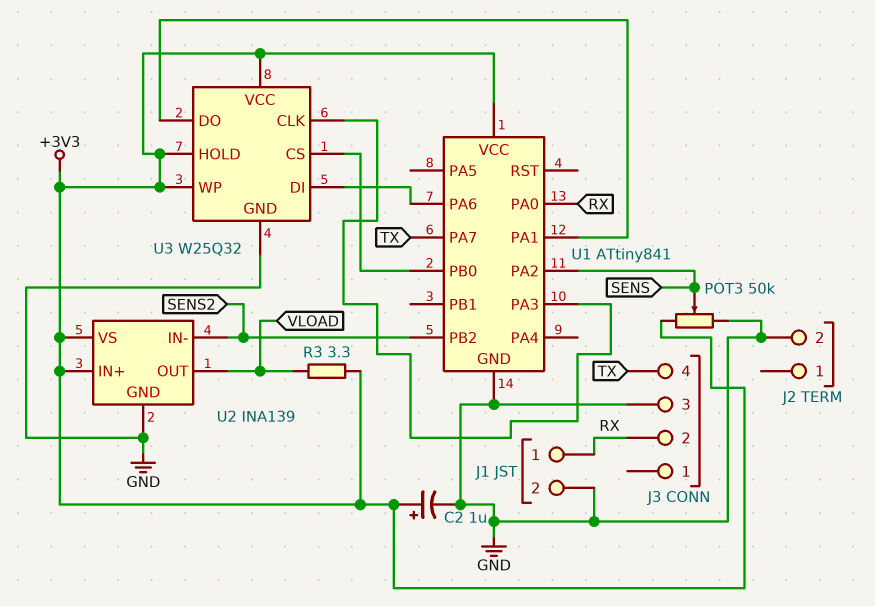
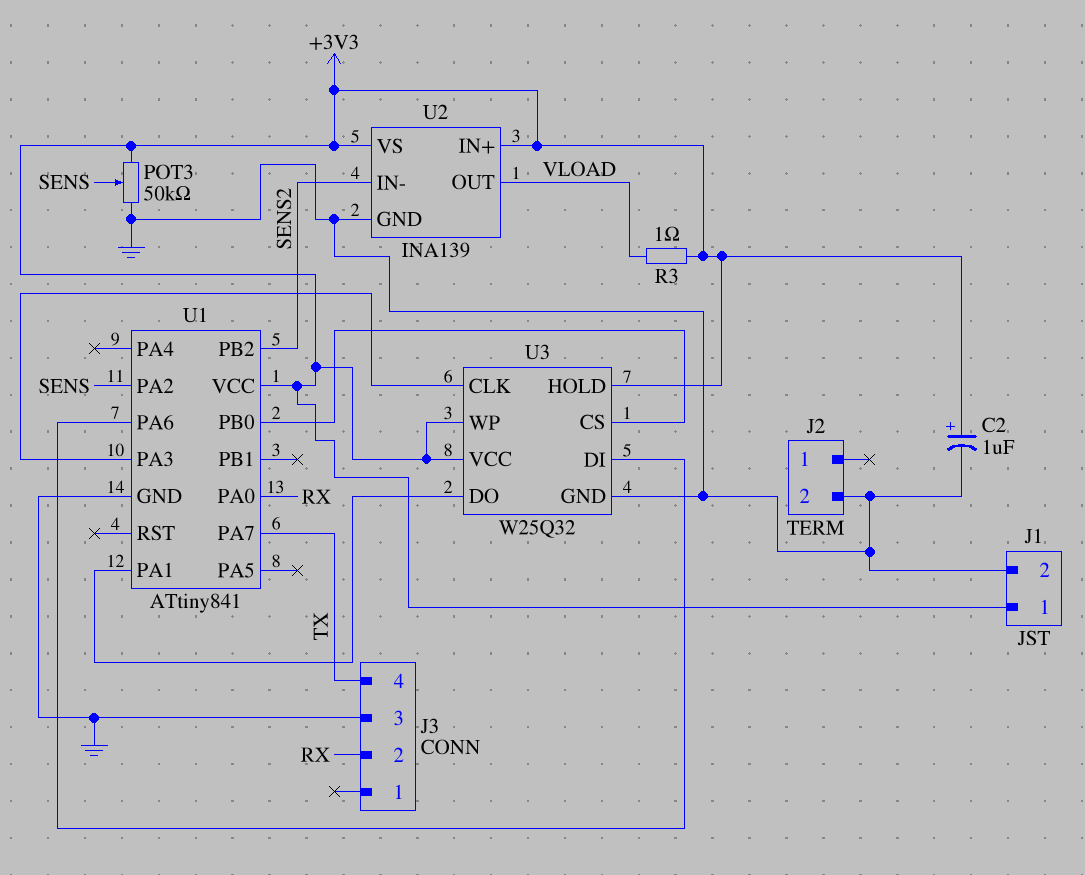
J1 pin 1: RX -> +3V3
R3: 3.3 (+3V3, VLOAD) -> 1 (+3V3, VLOAD)

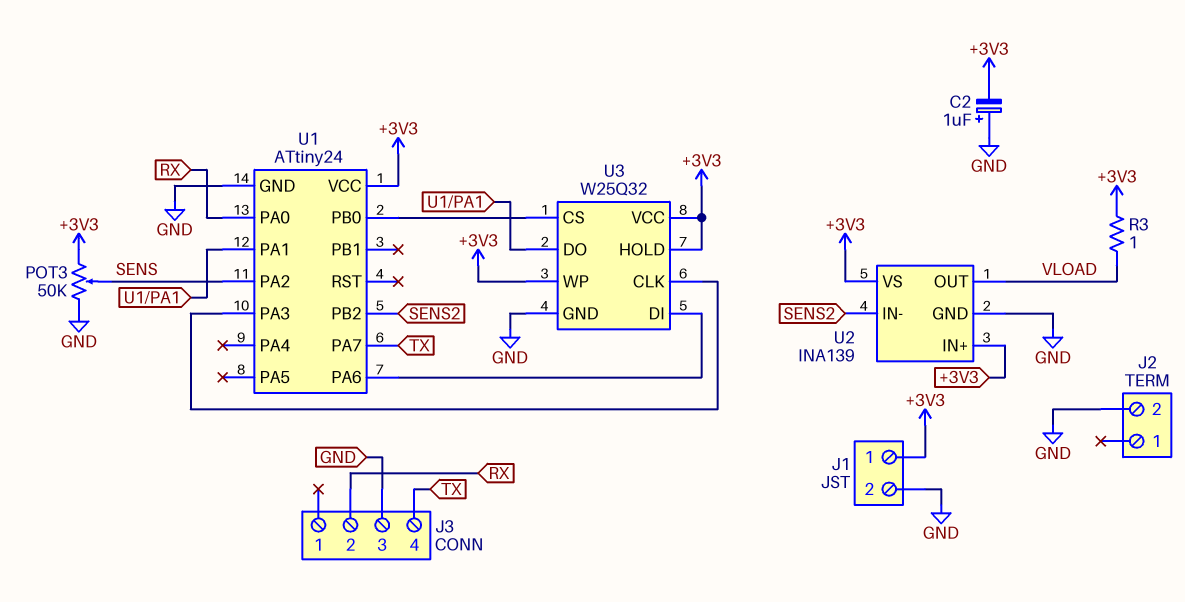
C2: 1uF (plus +3V3, minus GND) -> 1uF (plus GND, minus +3V3)
U1: ATtiny841 -> ATtiny24

